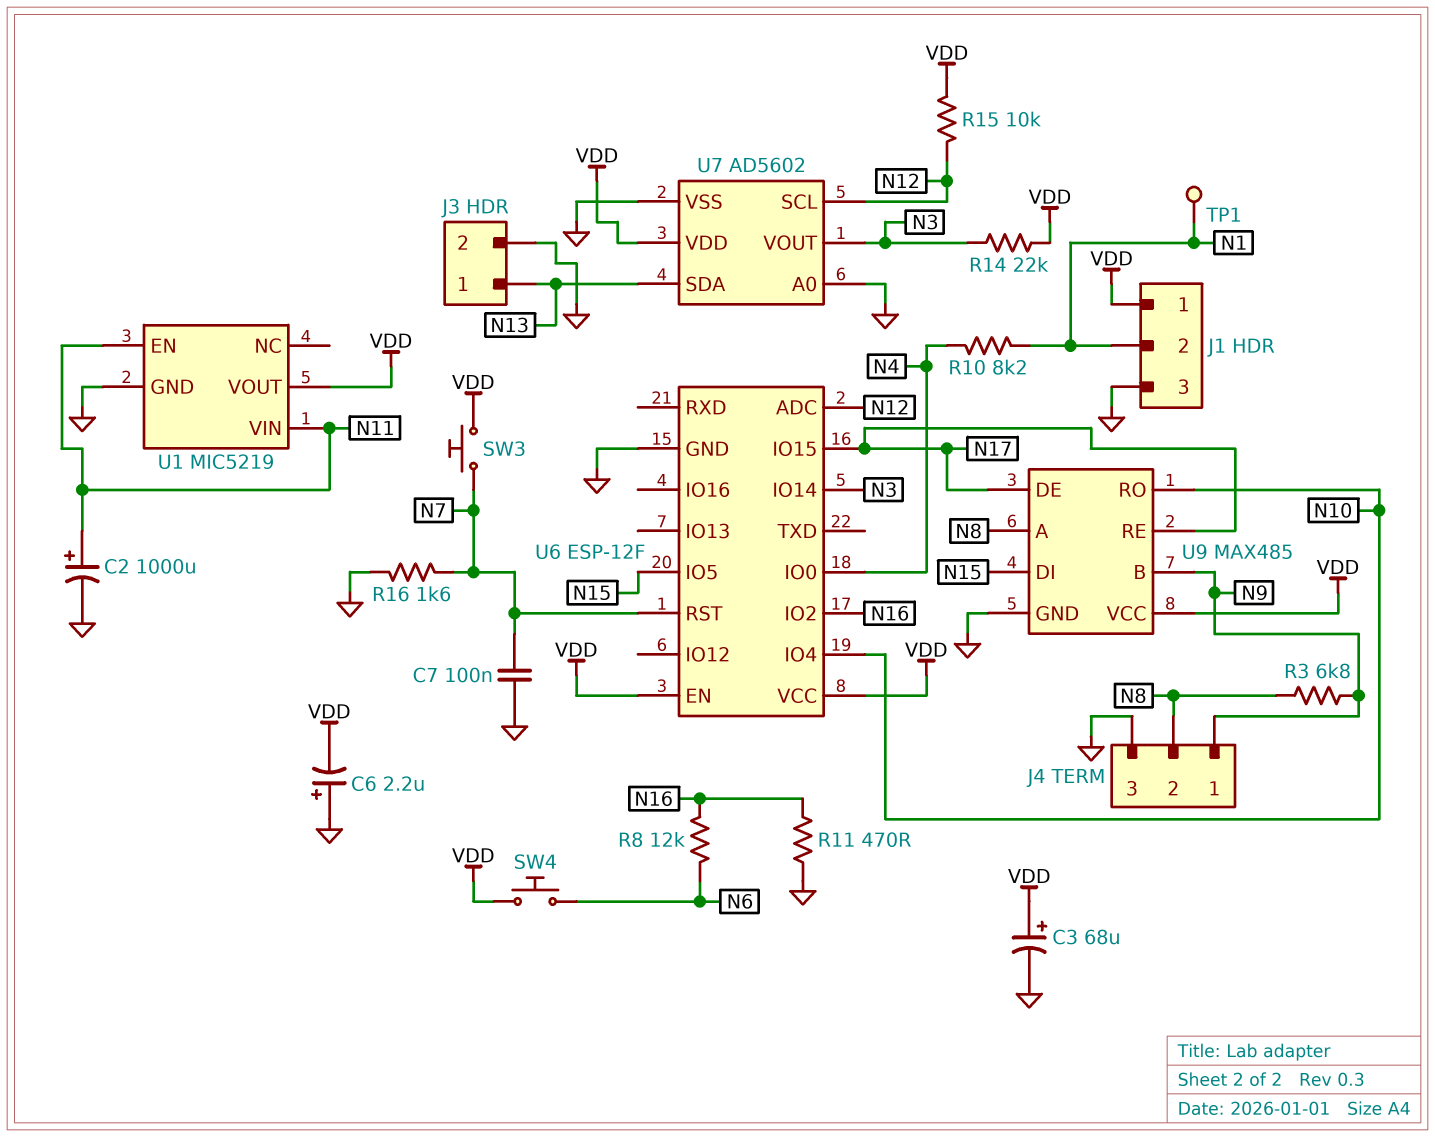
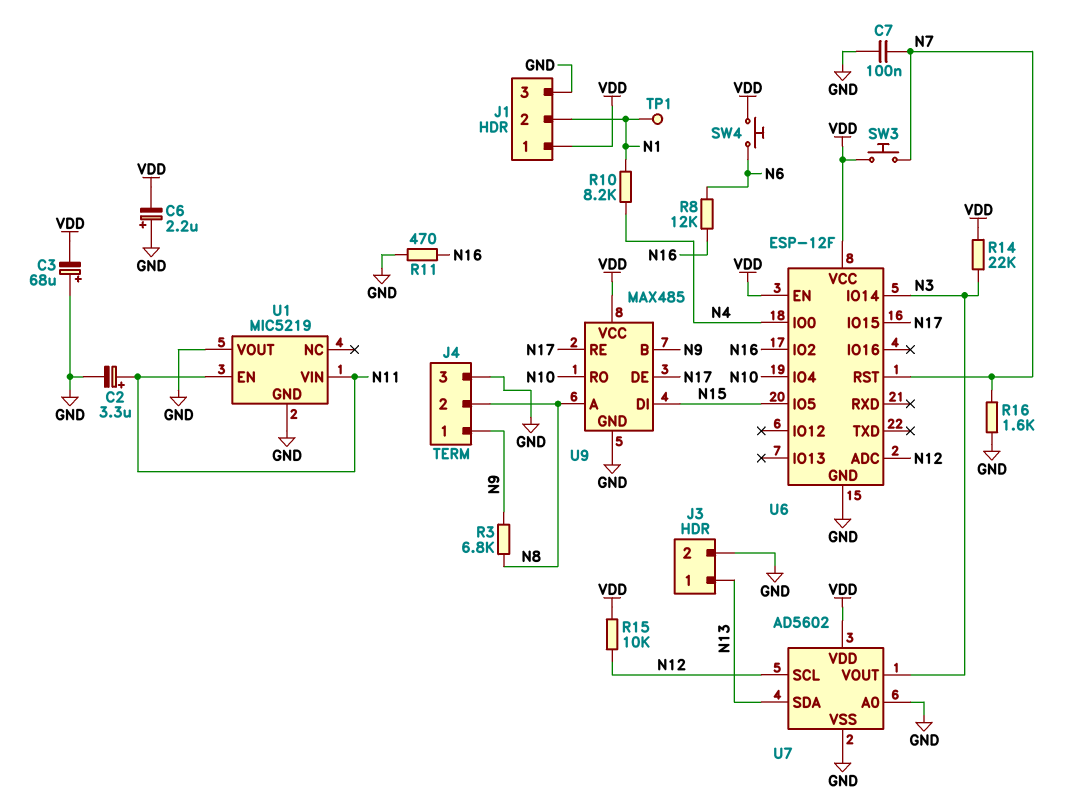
C2: 1000uF (plus N11, minus GND) -> 3.3uF (plus N11, minus GND)
C3: 68uF (plus VDD, minus GND) -> 68uF (plus GND, minus VDD)
U1 pin VOUT: VDD -> GND

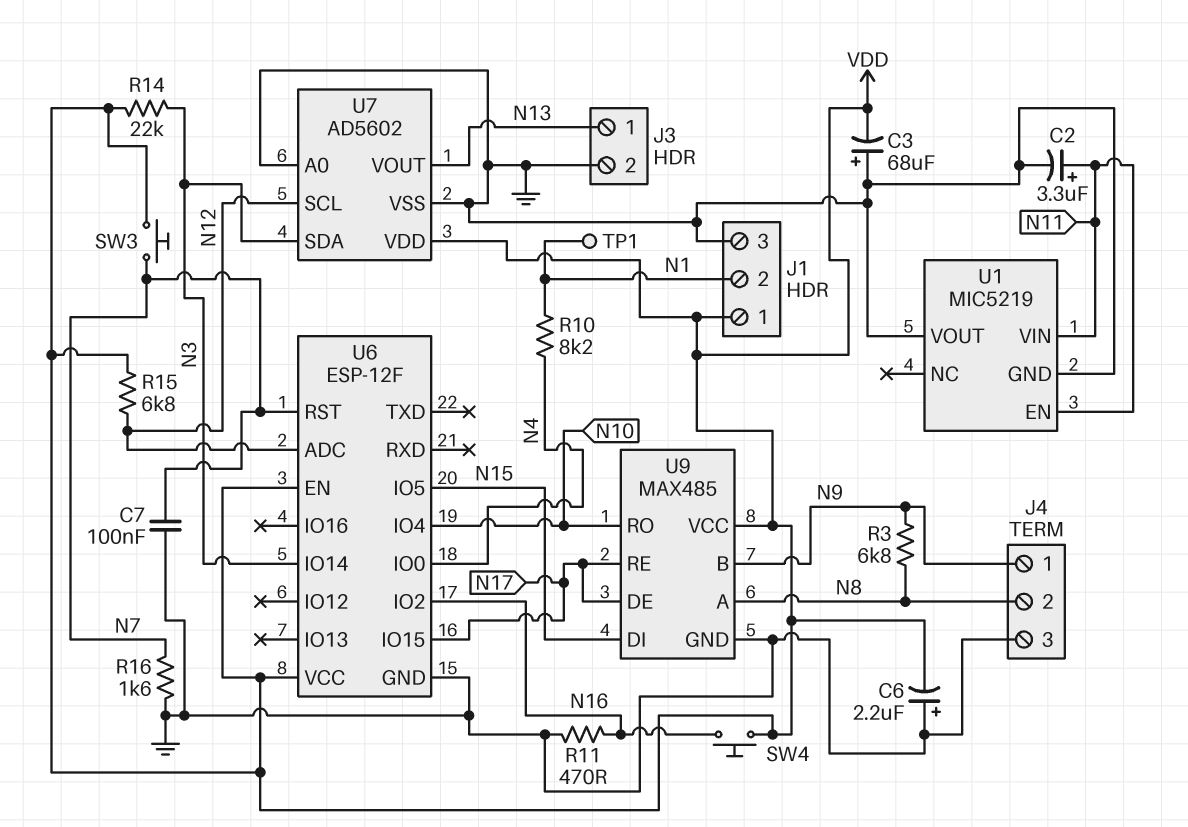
R8: 12k (N6, N16) -> none
R15: 10k (N12, VDD) -> 6.8k (N12, VDD)
SW4: button (N6, VDD) -> button (N16, VDD)
U7 pin SDA: N13 -> N3
U7 pin VOUT: N3 -> N13

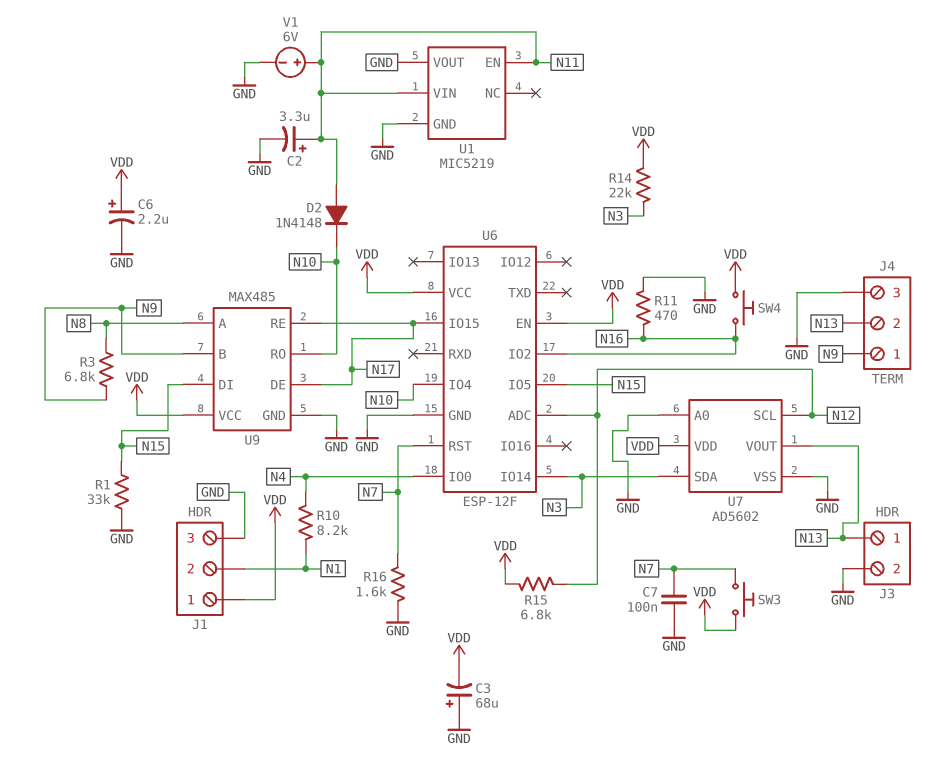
C6: 2.2uF (plus GND, minus VDD) -> 2.2uF (plus VDD, minus GND)
D2: none -> diode 1N4148 (A N11, K N10)
J4 pin 2: N8 -> N13
R1: none -> 33k (GND, N15)
TP1: test point (N1) -> none
V1: none -> 6V (plus N11, minus GND)

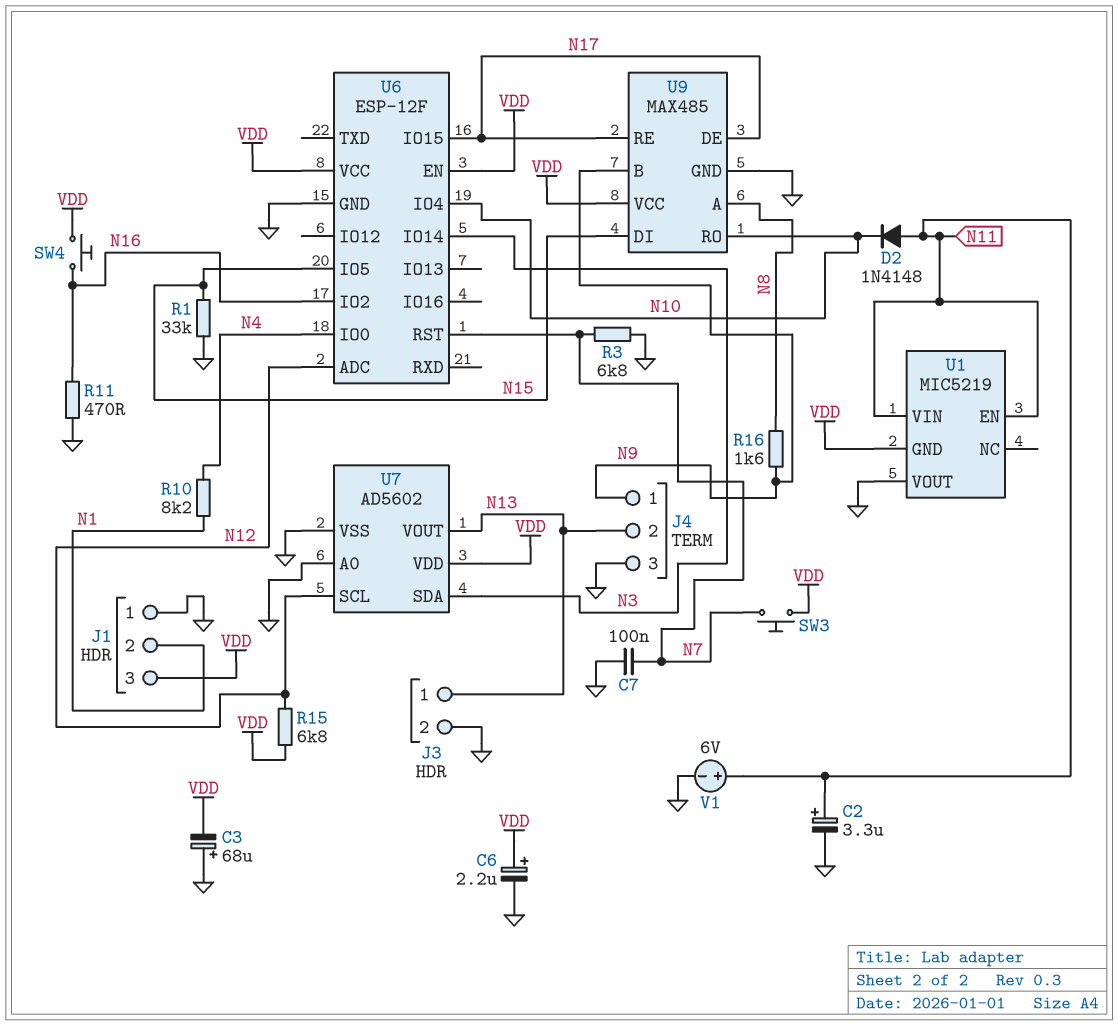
J1 pin 1: VDD -> GND
J1 pin 3: GND -> VDD
R3: 6.8k (N8, N9) -> 6.8k (GND, N7)
R14: 22k (N3, VDD) -> none
R16: 1.6k (GND, N7) -> 1.6k (N8, N9)
U1 pin GND: GND -> VDD

